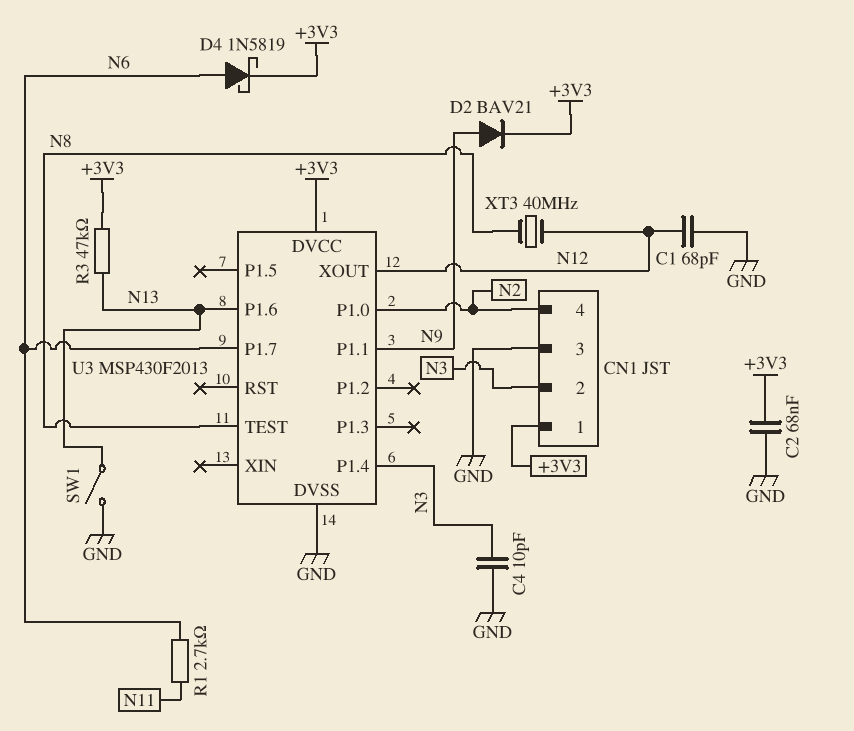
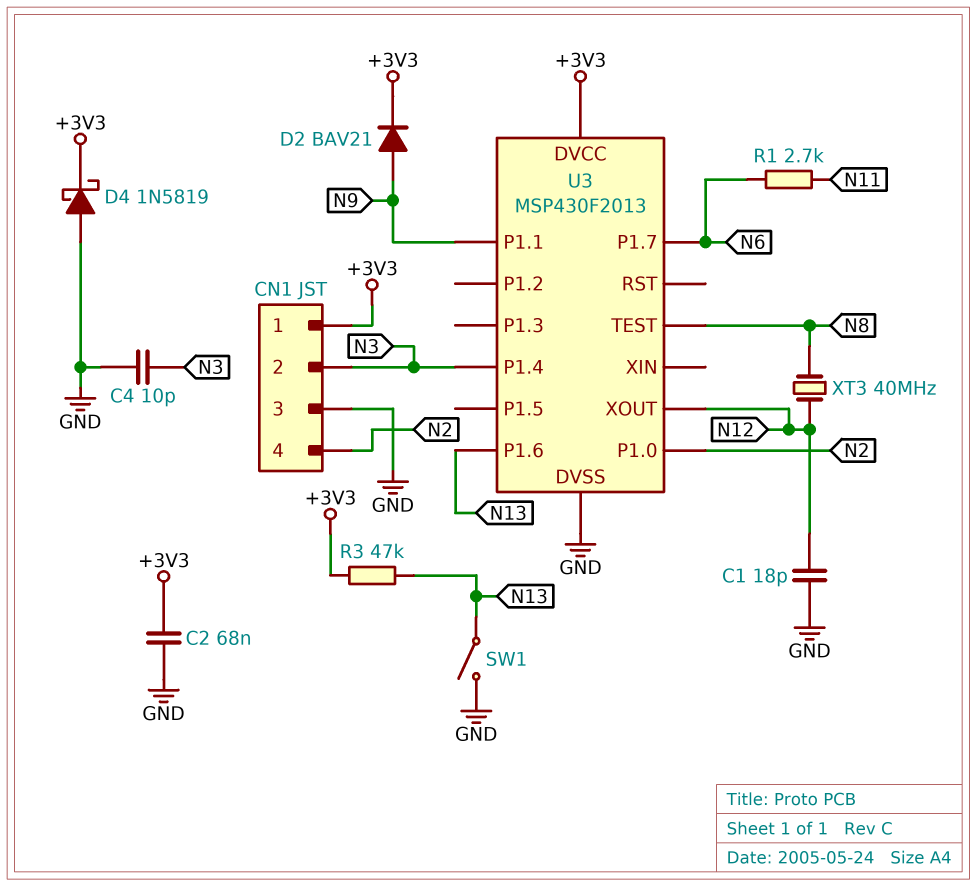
C1: 68pF (GND, N12) -> 18pF (GND, N12)
D4: schottky 1N5819 (A N6, K +3V3) -> schottky 1N5819 (A GND, K +3V3)

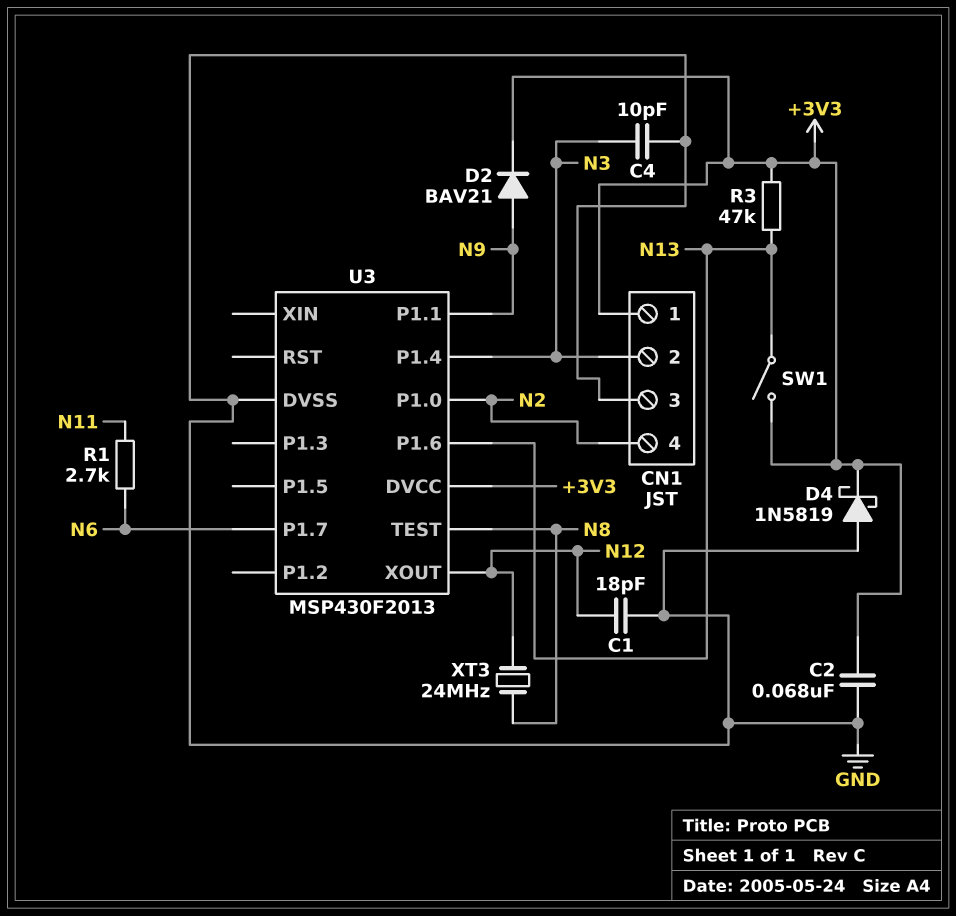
SW1: switch (GND, N13) -> switch (+3V3, N13)
XT3: 40MHz (N8, N12) -> 24MHz (N8, N12)

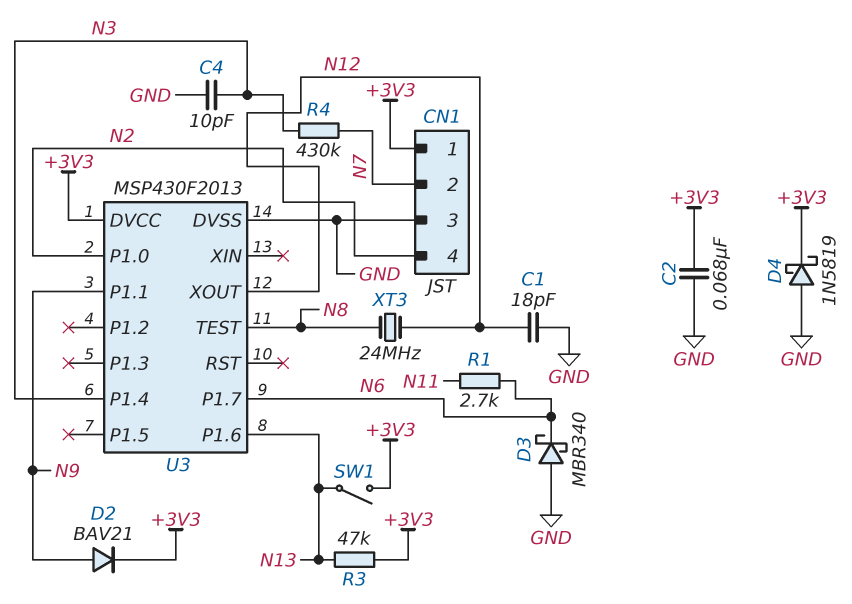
CN1 pin 2: N3 -> N7
D3: none -> schottky MBR340 (A GND, K N6)
R4: none -> 430k (N3, N7)

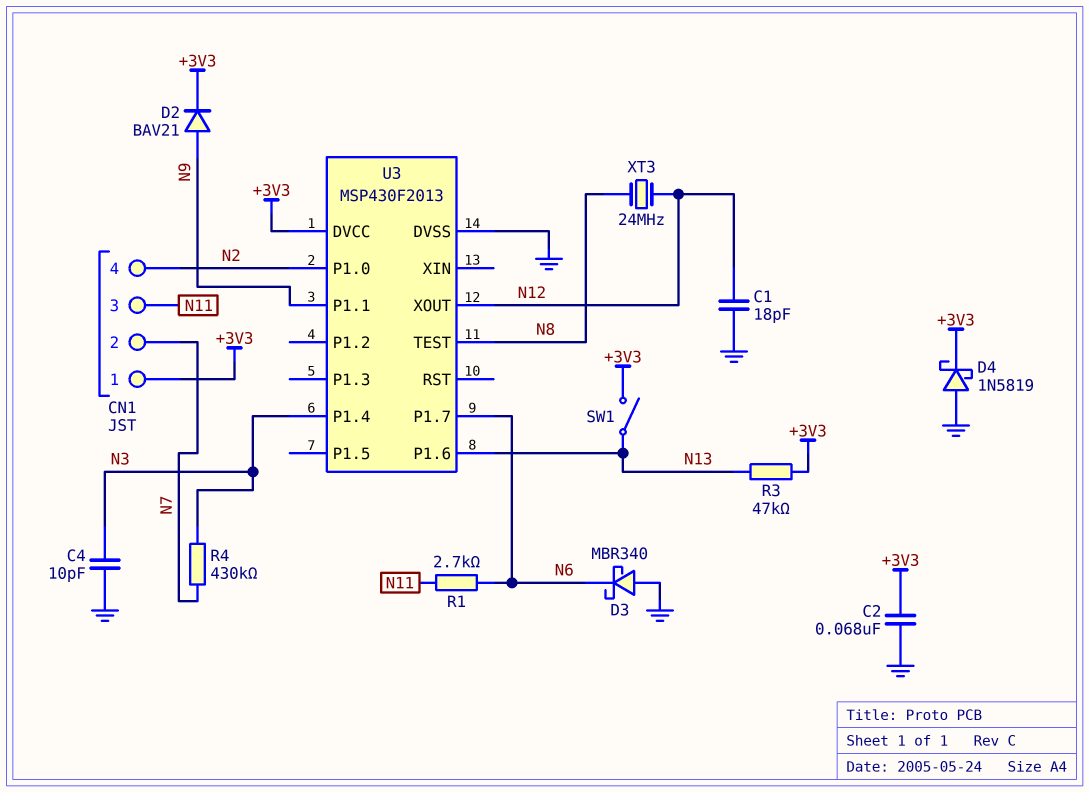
CN1 pin 3: GND -> N11

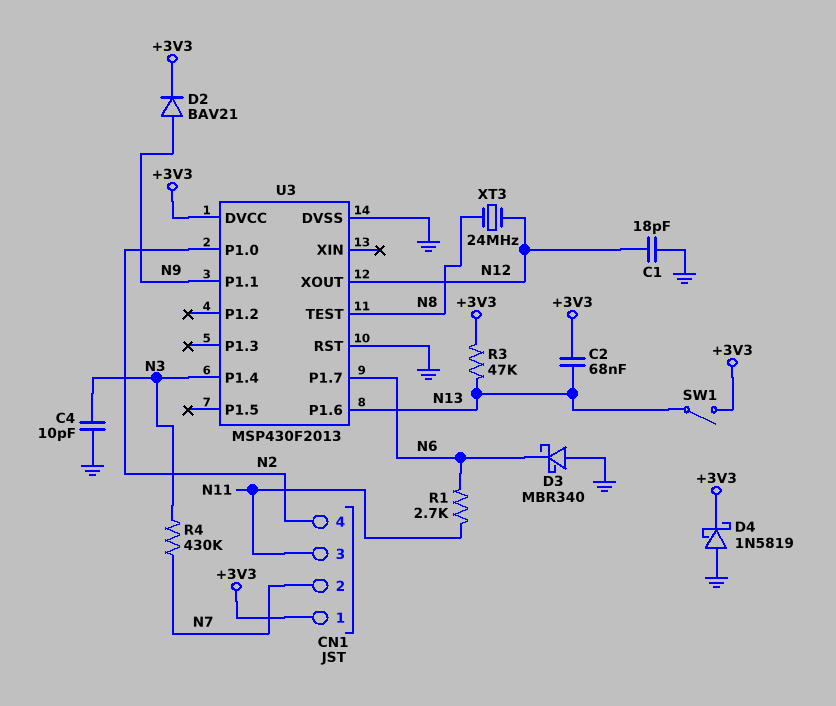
C2: 68nF (+3V3, GND) -> 68nF (+3V3, N13)
U3 pin RST: none -> GND

